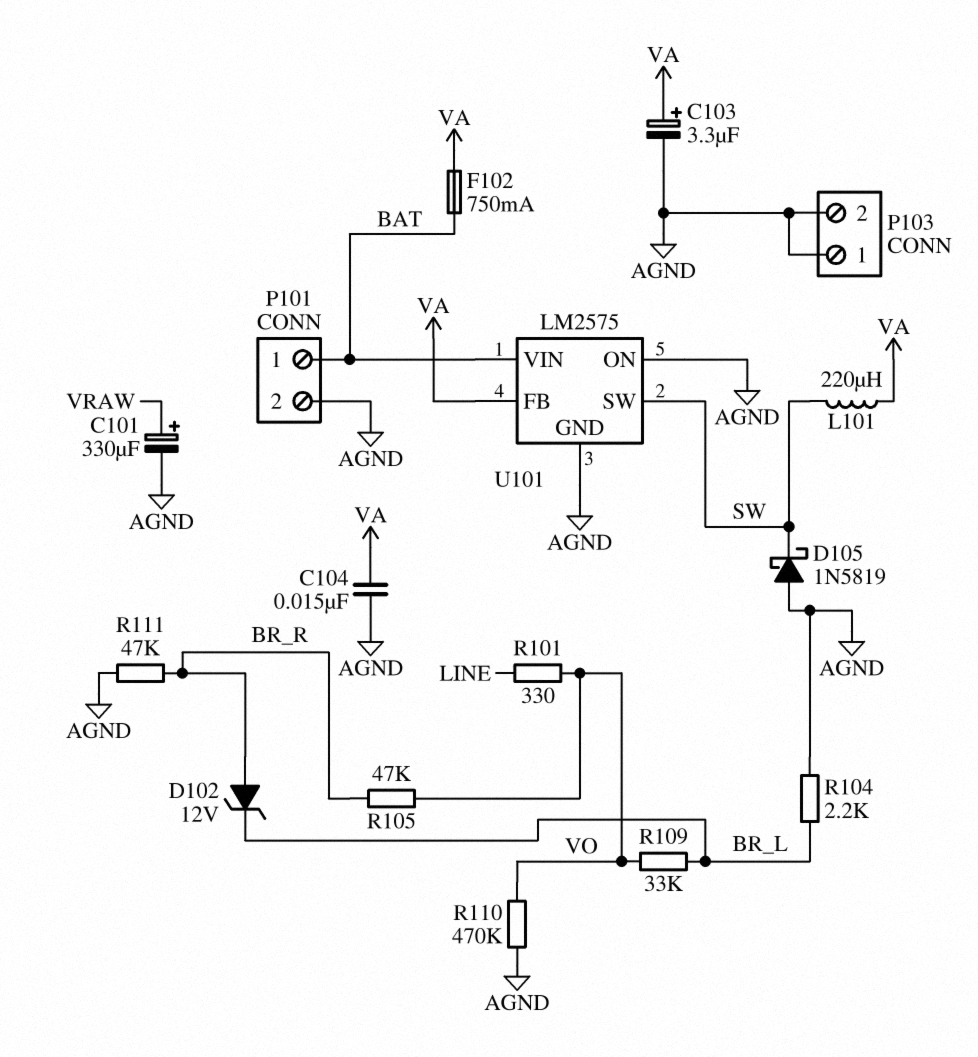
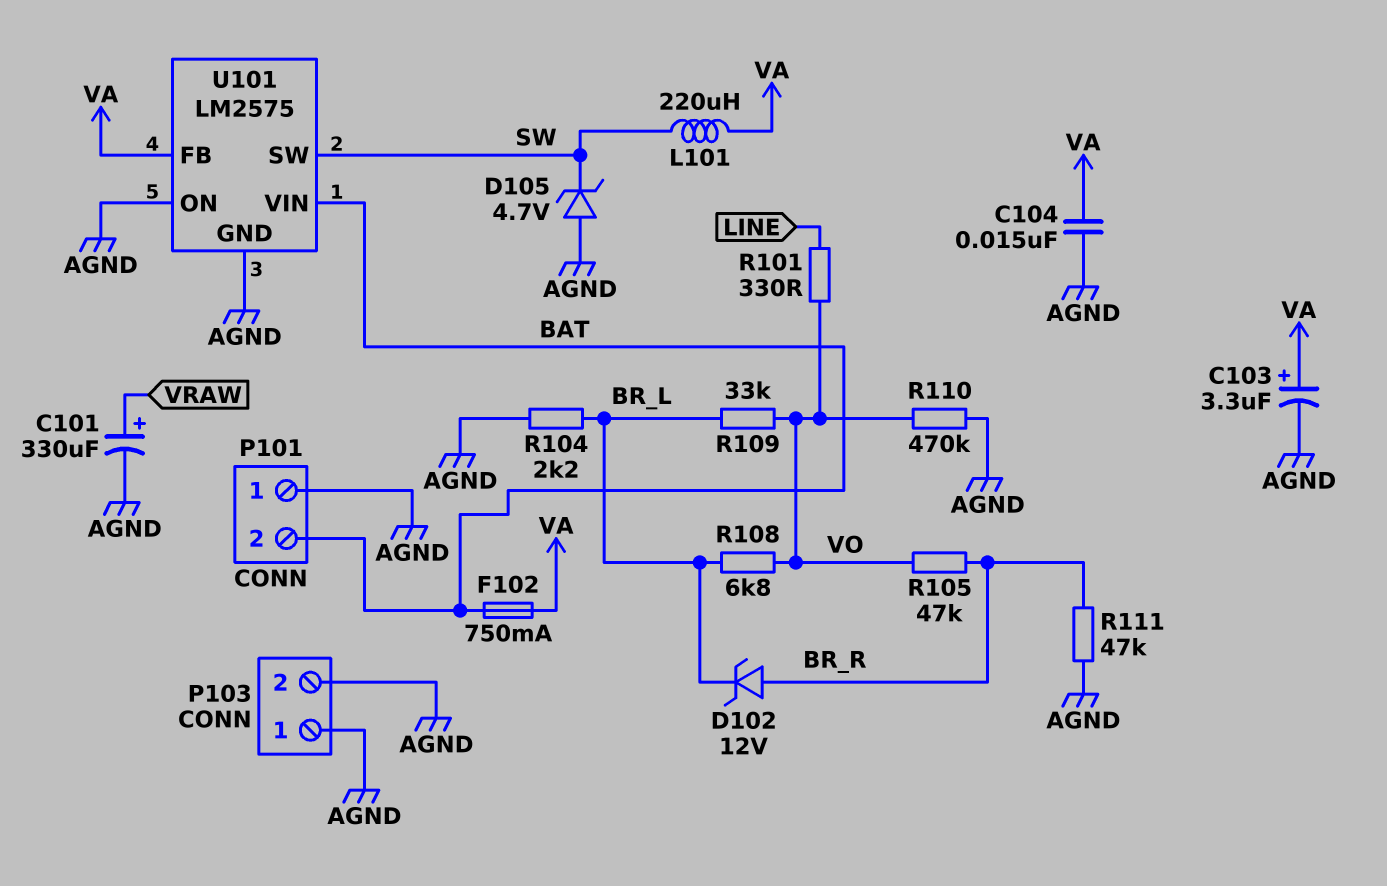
D105: schottky 1N5819 (A AGND, K SW) -> zener 4.7V (A AGND, K SW)
P101 pin 1: BAT -> AGND
P101 pin 2: AGND -> BAT
R108: none -> 6.8k (BR_L, VO)

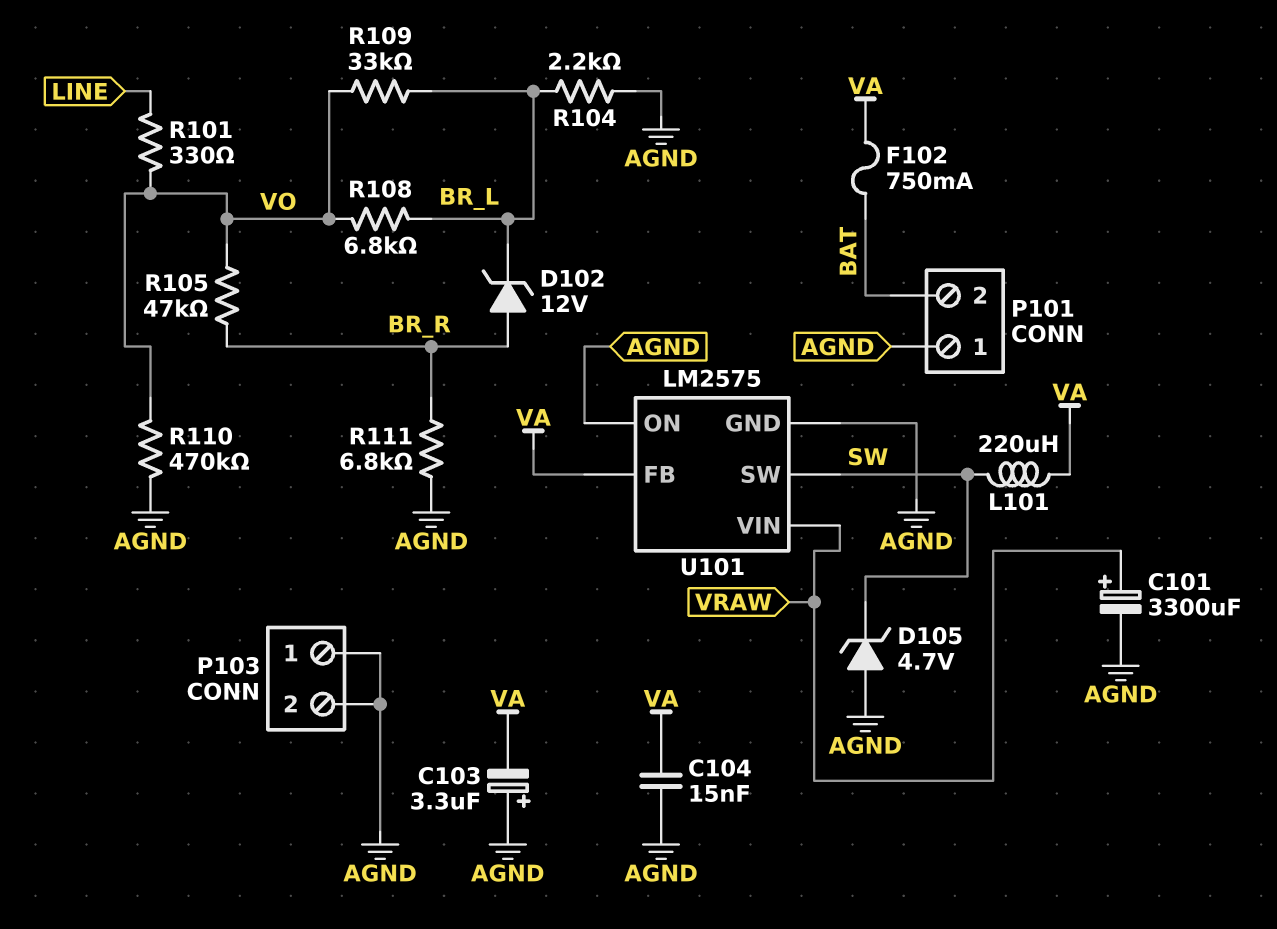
C101: 330uF (plus VRAW, minus AGND) -> 3300uF (plus VRAW, minus AGND)
C103: 3.3uF (plus VA, minus AGND) -> 3.3uF (plus AGND, minus VA)
R111: 47k (AGND, BR_R) -> 6.8k (AGND, BR_R)
U101 pin VIN: BAT -> VRAW

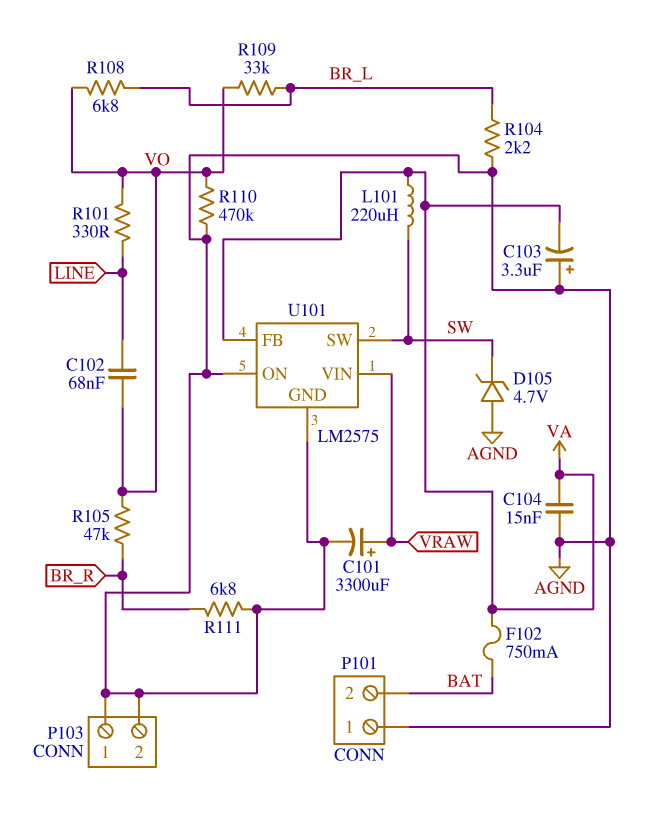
C102: none -> 68nF (LINE, VO)
D102: zener 12V (A BR_R, K BR_L) -> none

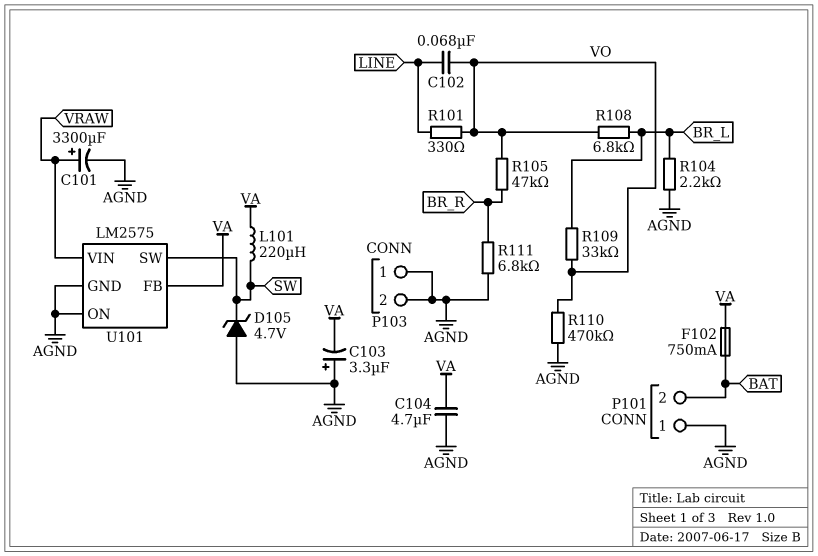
C104: 15nF (AGND, VA) -> 4.7uF (AGND, VA)

